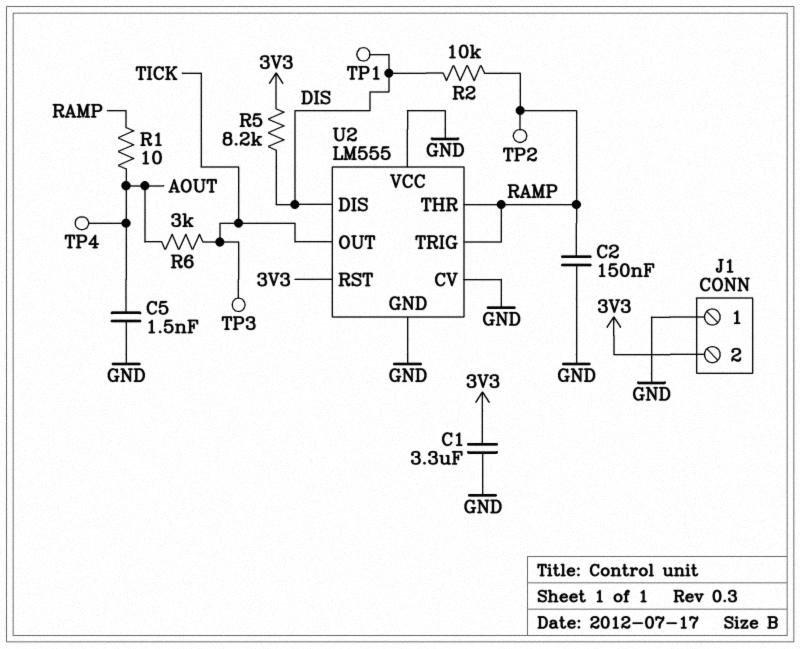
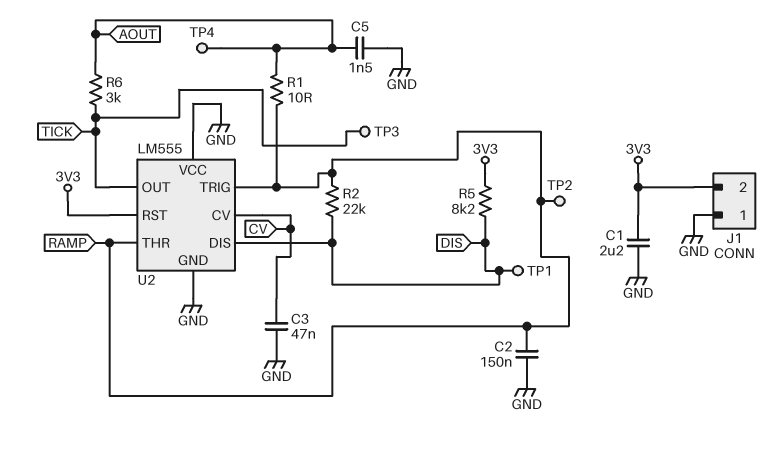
C1: 3.3uF (3V3, GND) -> 2.2uF (3V3, GND)
C3: none -> 47nF (CV, GND)
R2: 10k (DIS, RAMP) -> 22k (DIS, RAMP)
U2 pin CV: GND -> CV

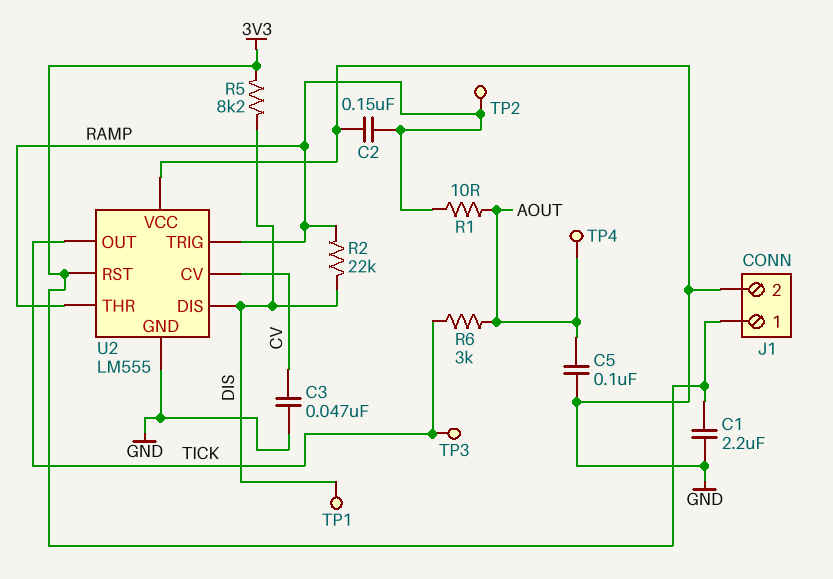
C5: 1.5nF (AOUT, GND) -> 100nF (AOUT, GND)
J1 pin 1: GND -> 3V3
J1 pin 2: 3V3 -> GND

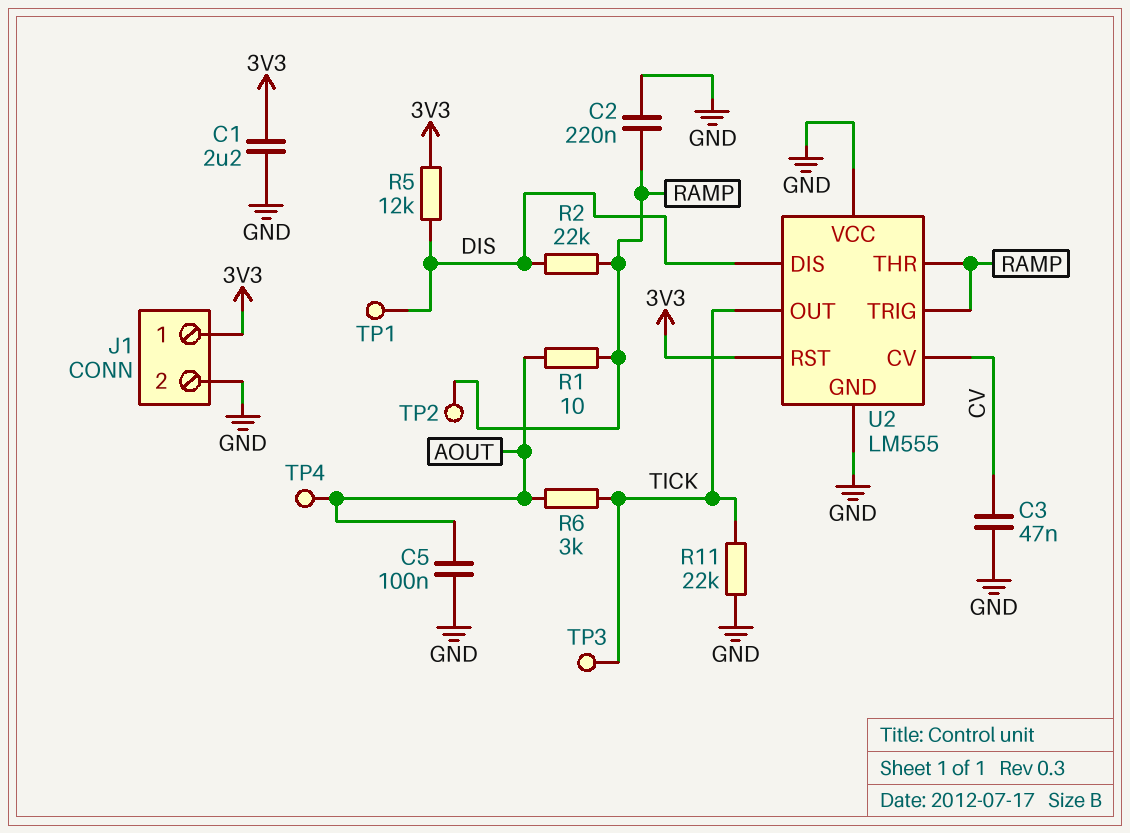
C2: 150nF (GND, RAMP) -> 220nF (GND, RAMP)
R5: 8.2k (3V3, DIS) -> 12k (3V3, DIS)
R11: none -> 22k (GND, TICK)

